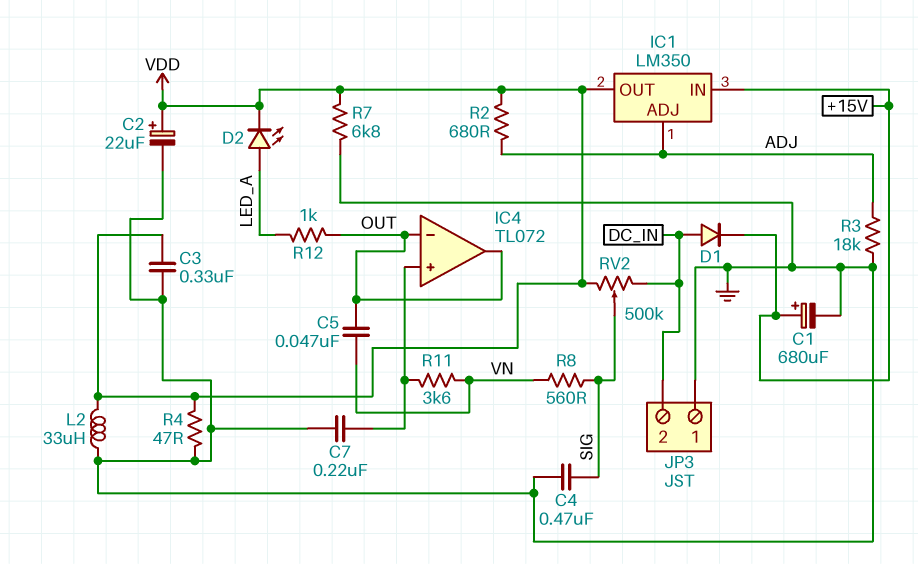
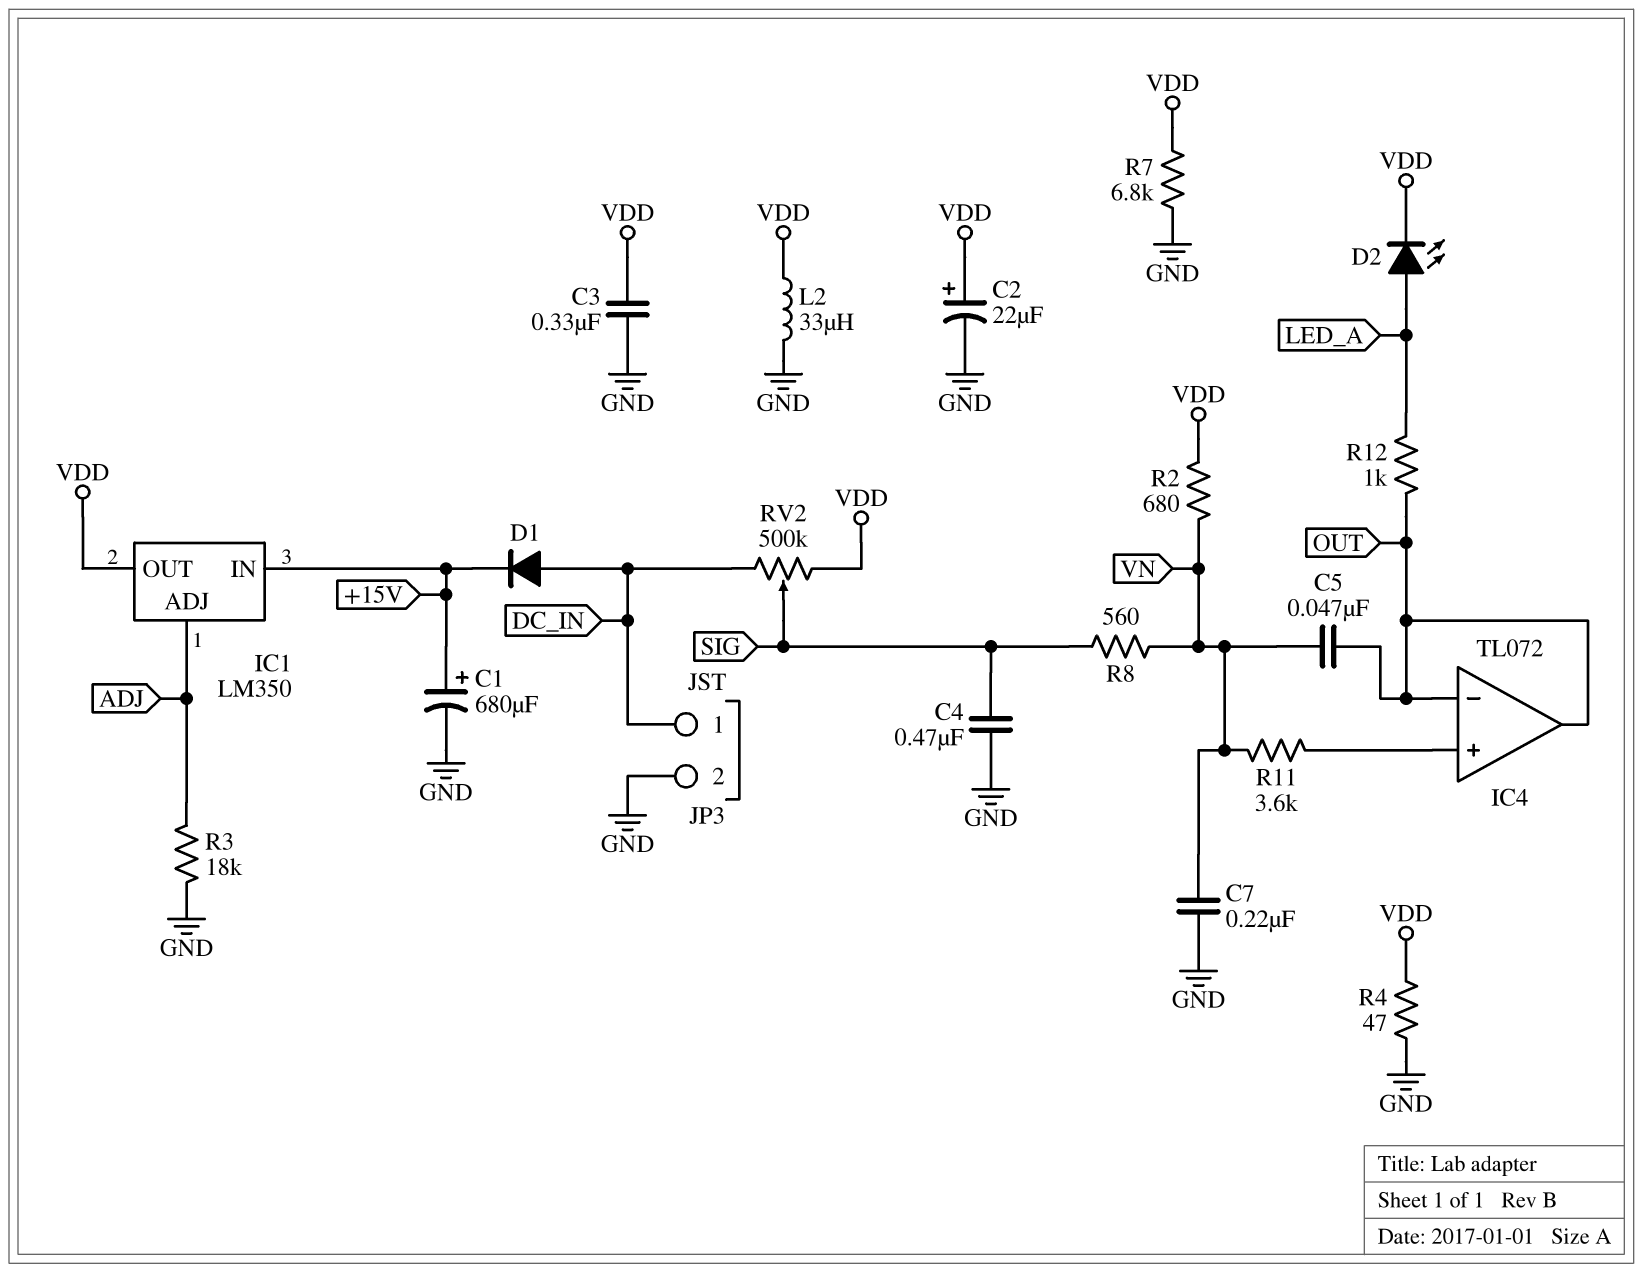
C7: 220nF (GND, IC4/in+) -> 220nF (GND, VN)
JP3 pin 1: GND -> DC_IN
JP3 pin 2: DC_IN -> GND
R2: 680 (ADJ, VDD) -> 680 (VDD, VN)

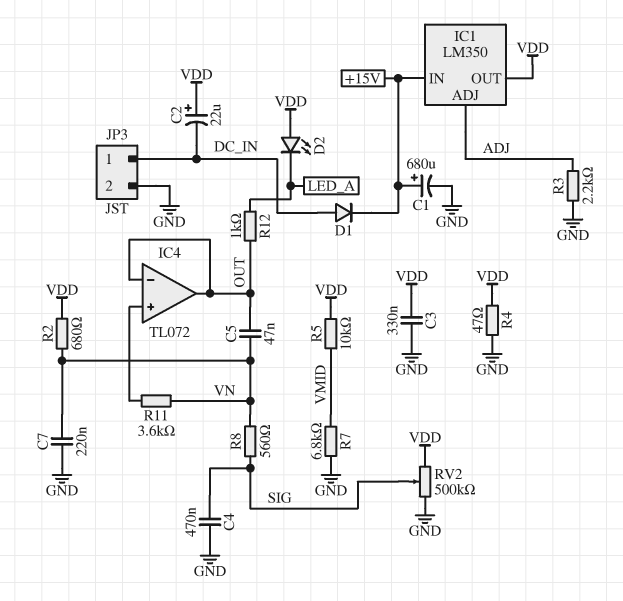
C2: 22uF (plus VDD, minus GND) -> 22uF (plus VDD, minus DC_IN)
D2: LED (A LED_A, K VDD) -> LED (A VDD, K LED_A)
L2: 33uH (GND, VDD) -> none
R3: 18k (ADJ, GND) -> 2.2k (ADJ, GND)
R5: none -> 10k (VDD, VMID)
R7: 6.8k (GND, VDD) -> 6.8k (GND, VMID)
RV2: 500k (DC_IN, VDD, wiper SIG) -> 500k (GND, VDD, wiper SIG)

